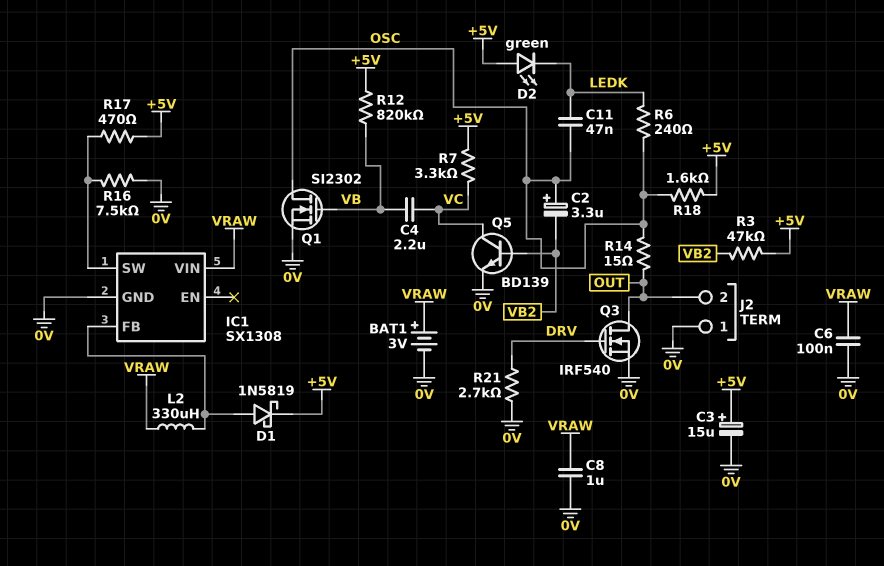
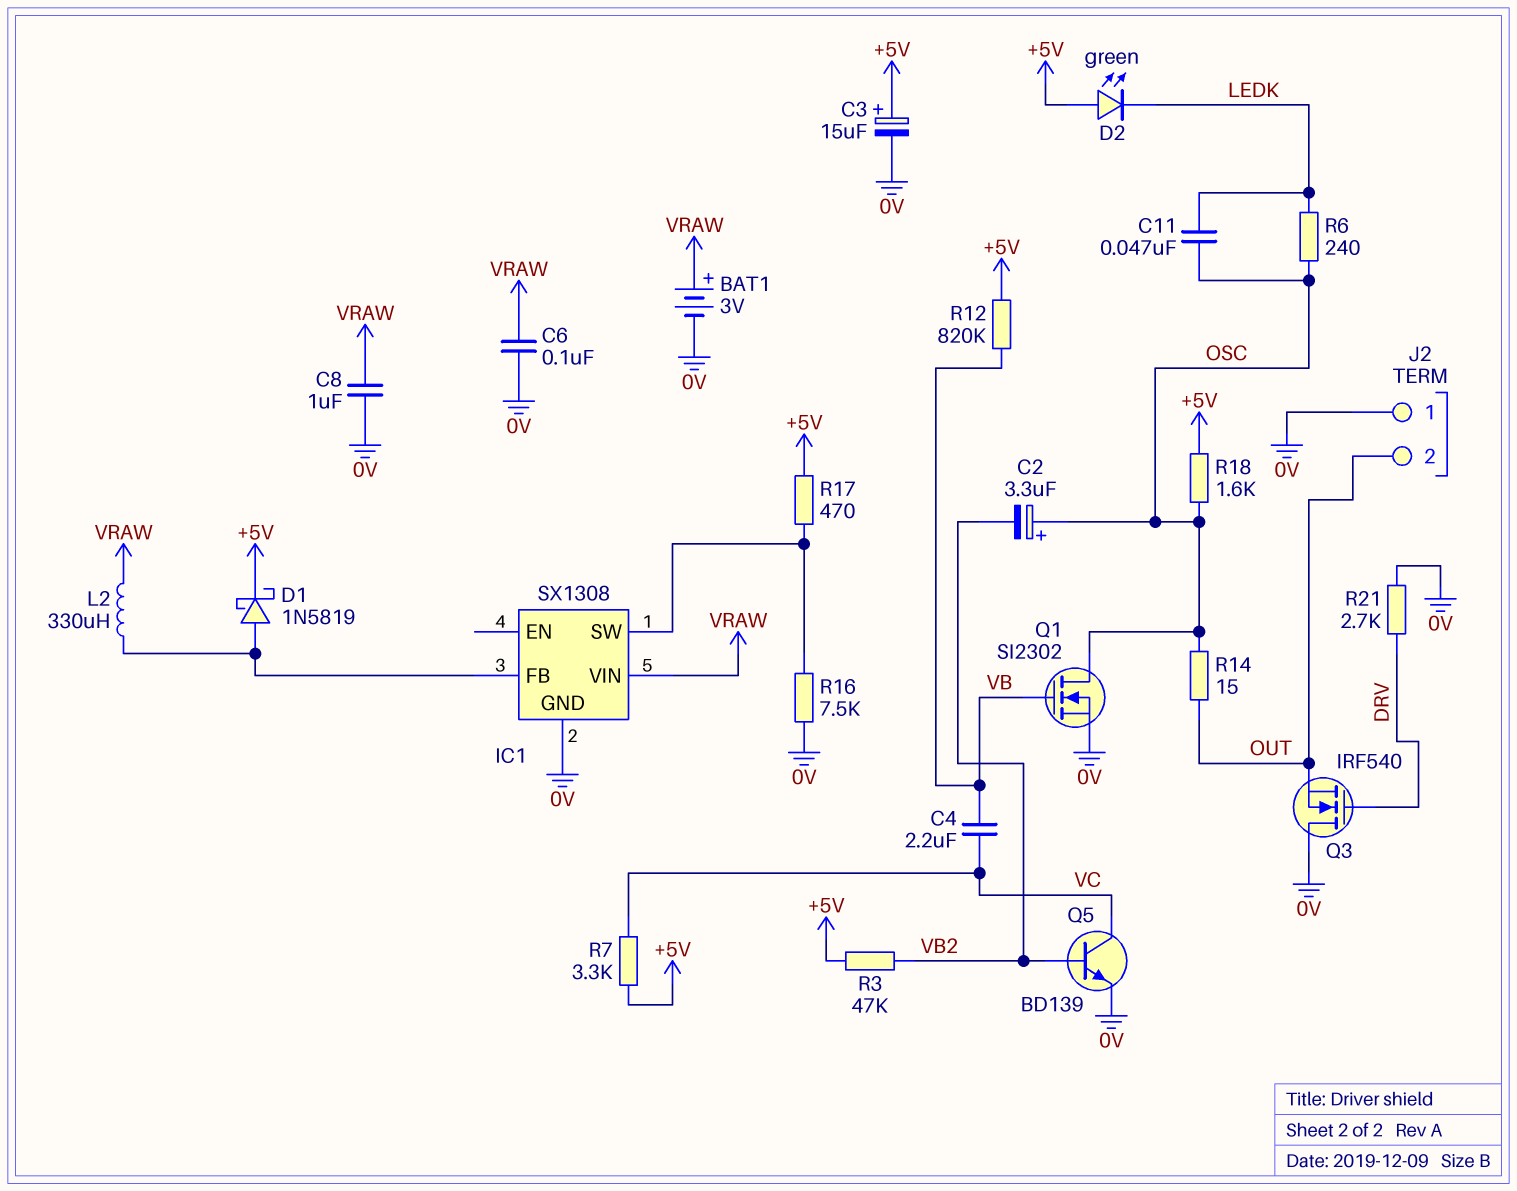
Q3: NMOS IRF540 (G DRV, D OUT, S 0V) -> NMOS IRF540 (G DRV, D 0V, S OUT)

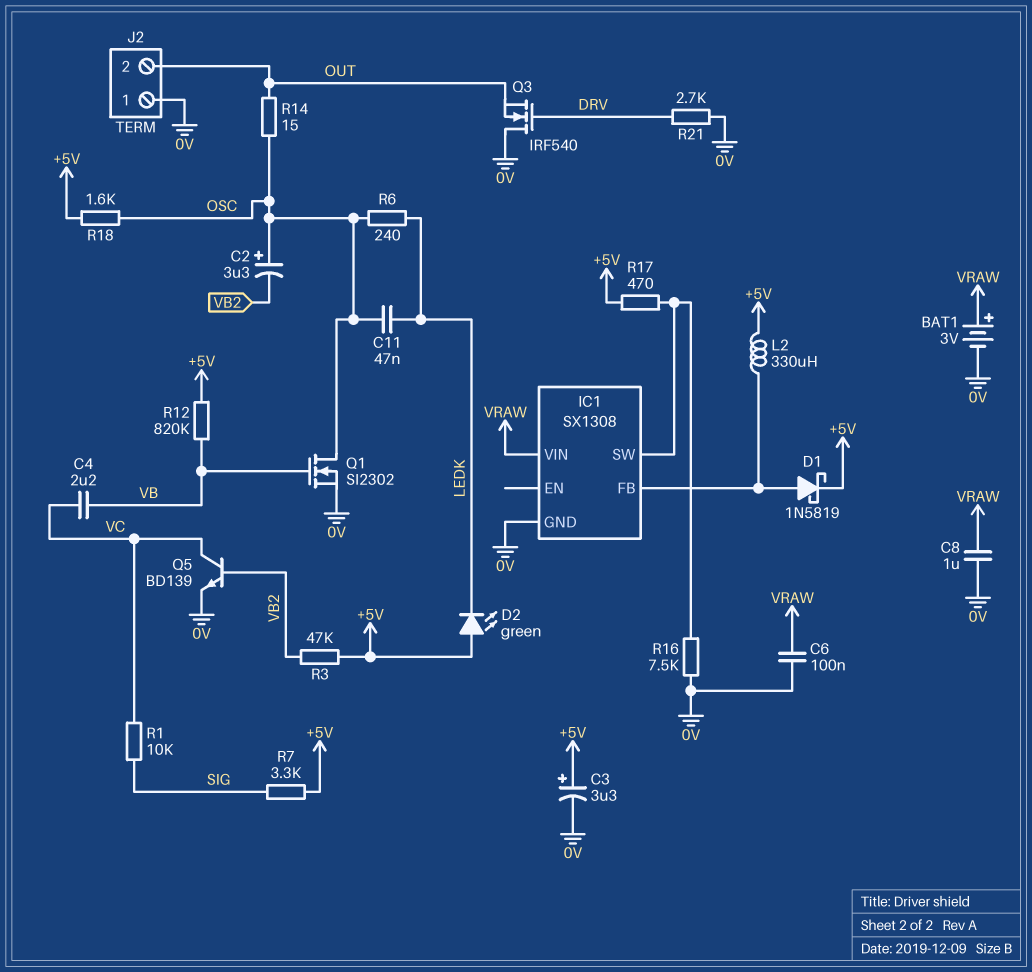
C3: 15uF (plus +5V, minus 0V) -> 3.3uF (plus +5V, minus 0V)
L2: 330uH (IC1/FB, VRAW) -> 330uH (+5V, IC1/FB)
R1: none -> 10k (SIG, VC)
R7: 3.3k (+5V, VC) -> 3.3k (+5V, SIG)

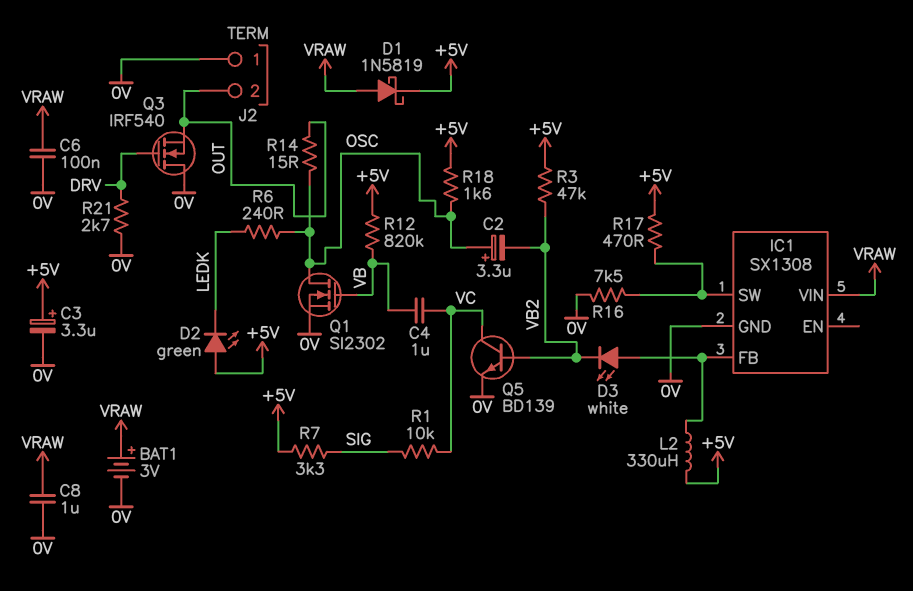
C4: 2.2uF (VB, VC) -> 1uF (VB, VC)
C11: 47nF (LEDK, OSC) -> none
D1: schottky 1N5819 (A IC1/FB, K +5V) -> schottky 1N5819 (A VRAW, K +5V)
D3: none -> LED white (A IC1/FB, K VB2)

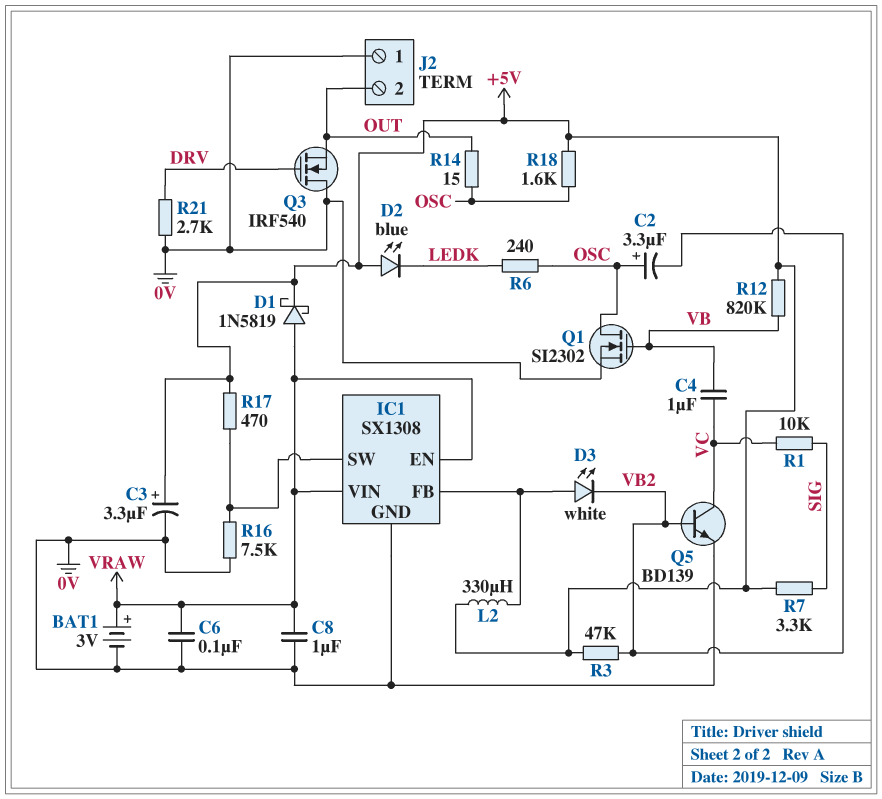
D2: LED green (A +5V, K LEDK) -> LED blue (A +5V, K LEDK)
IC1 pin EN: none -> VRAW

